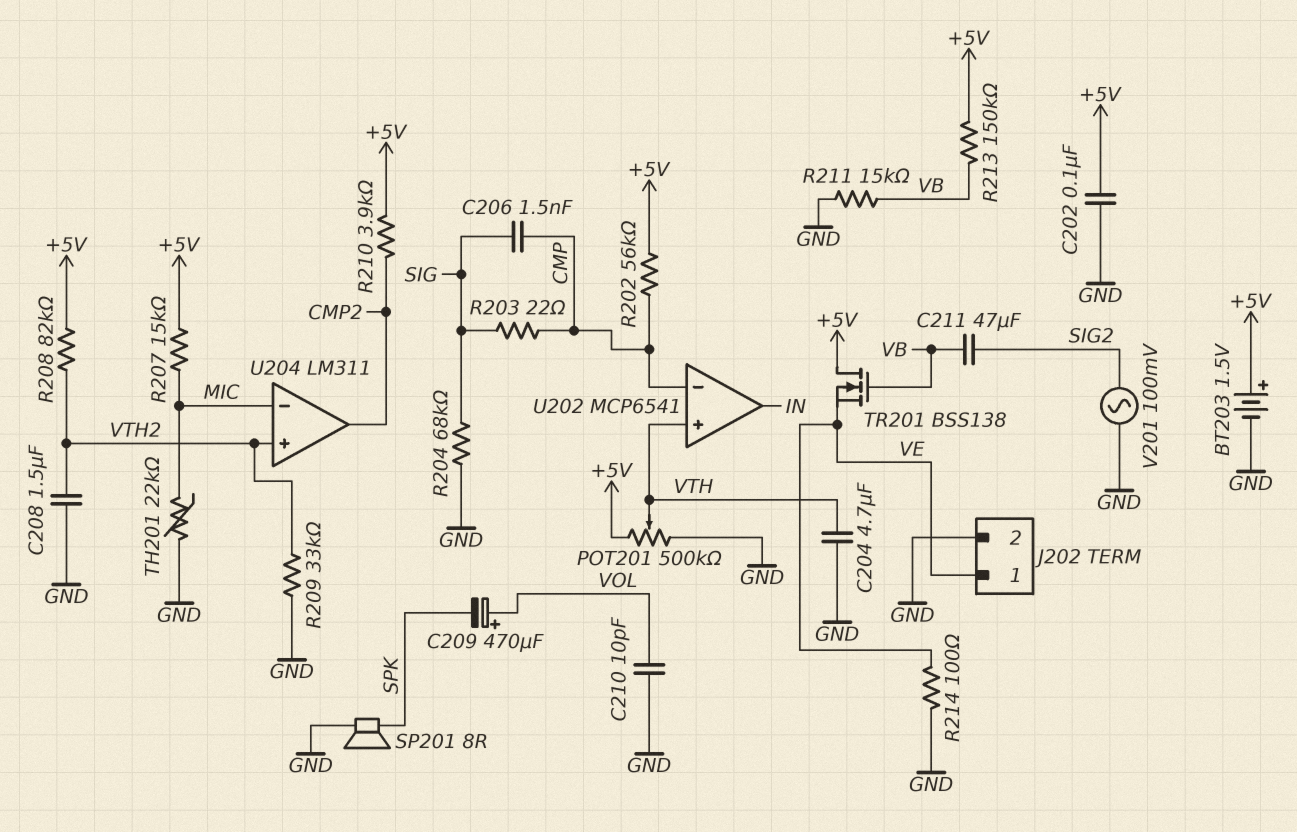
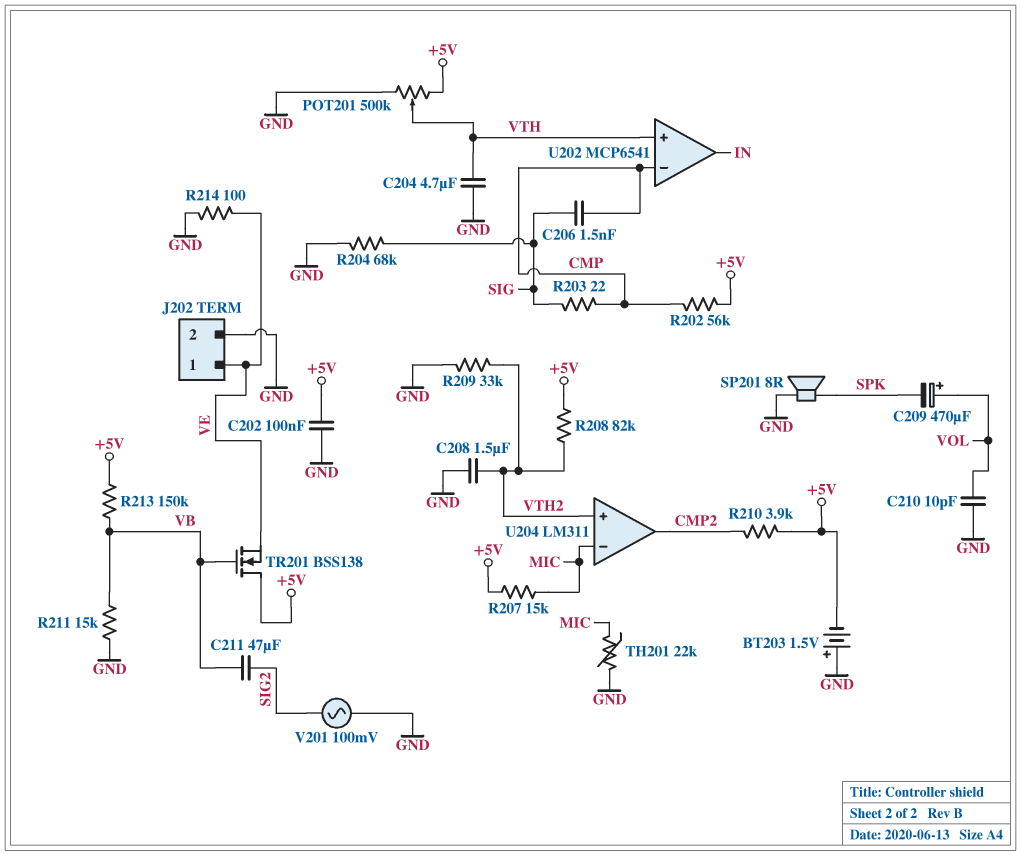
BT203: 1.5V (plus +5V, minus GND) -> 1.5V (plus GND, minus +5V)

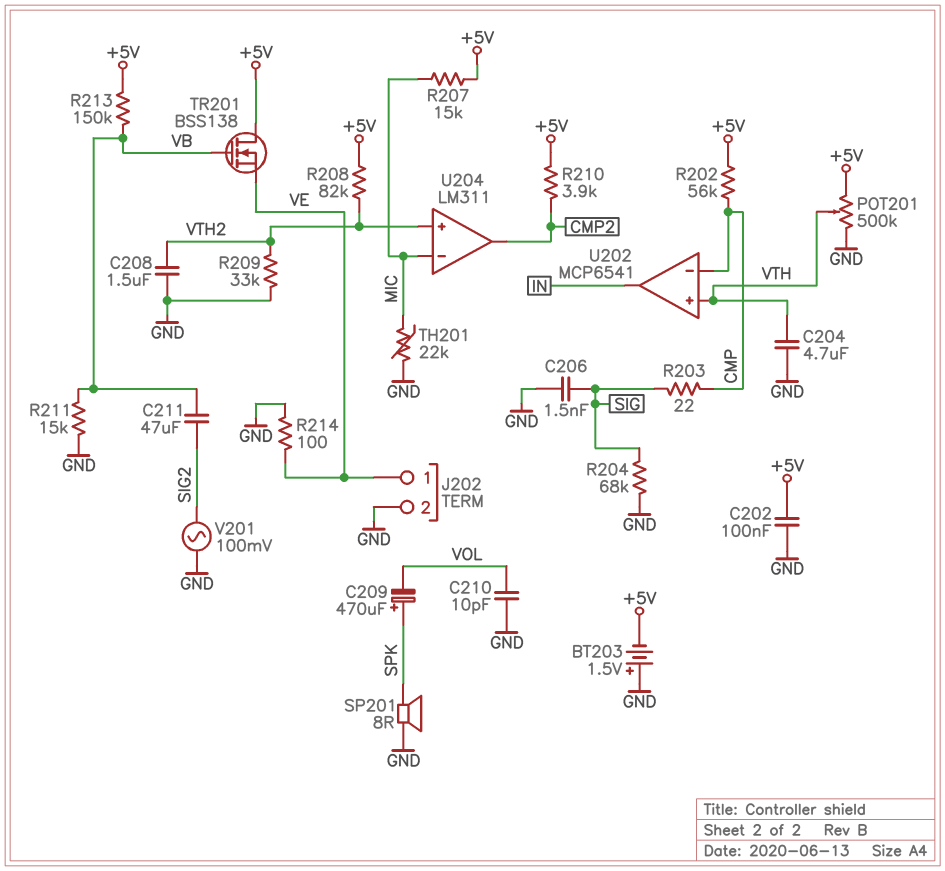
C206: 1.5nF (CMP, SIG) -> 1.5nF (GND, SIG)
C209: 470uF (plus VOL, minus SPK) -> 470uF (plus SPK, minus VOL)

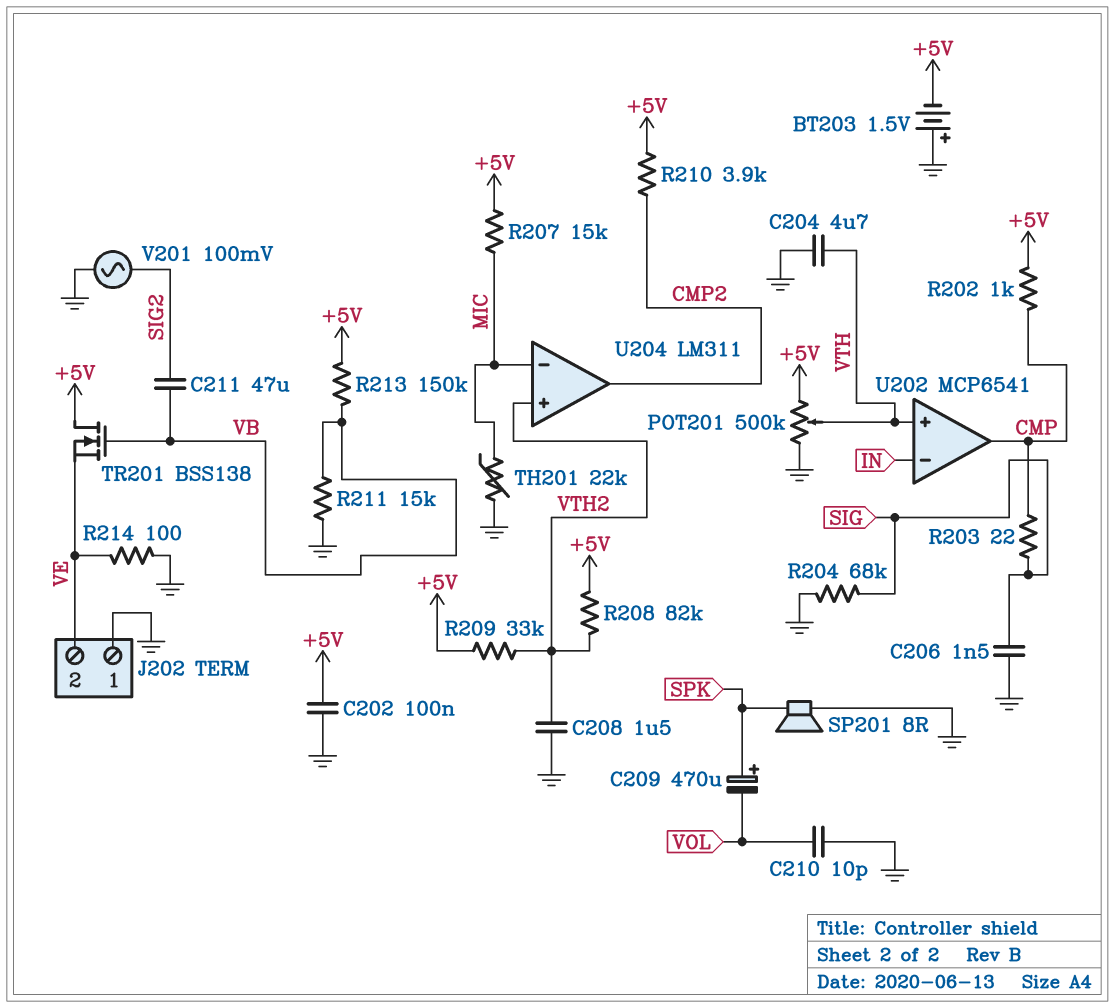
J202 pin 1: VE -> GND
J202 pin 2: GND -> VE
R202: 56k (+5V, CMP) -> 1k (+5V, CMP)
R209: 33k (GND, VTH2) -> 33k (+5V, VTH2)
U202 pin in-: CMP -> IN
U202 pin out: IN -> CMP

